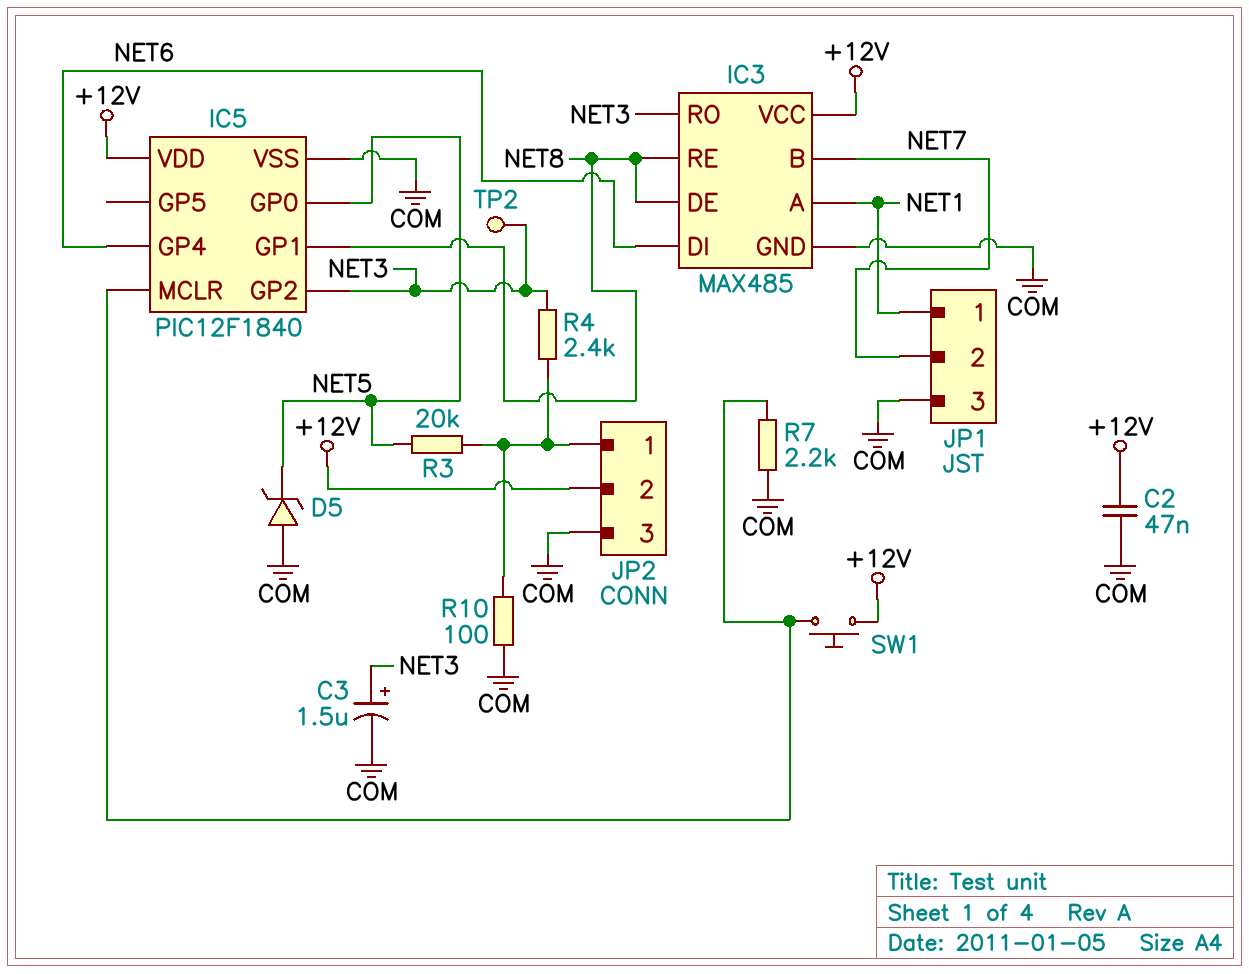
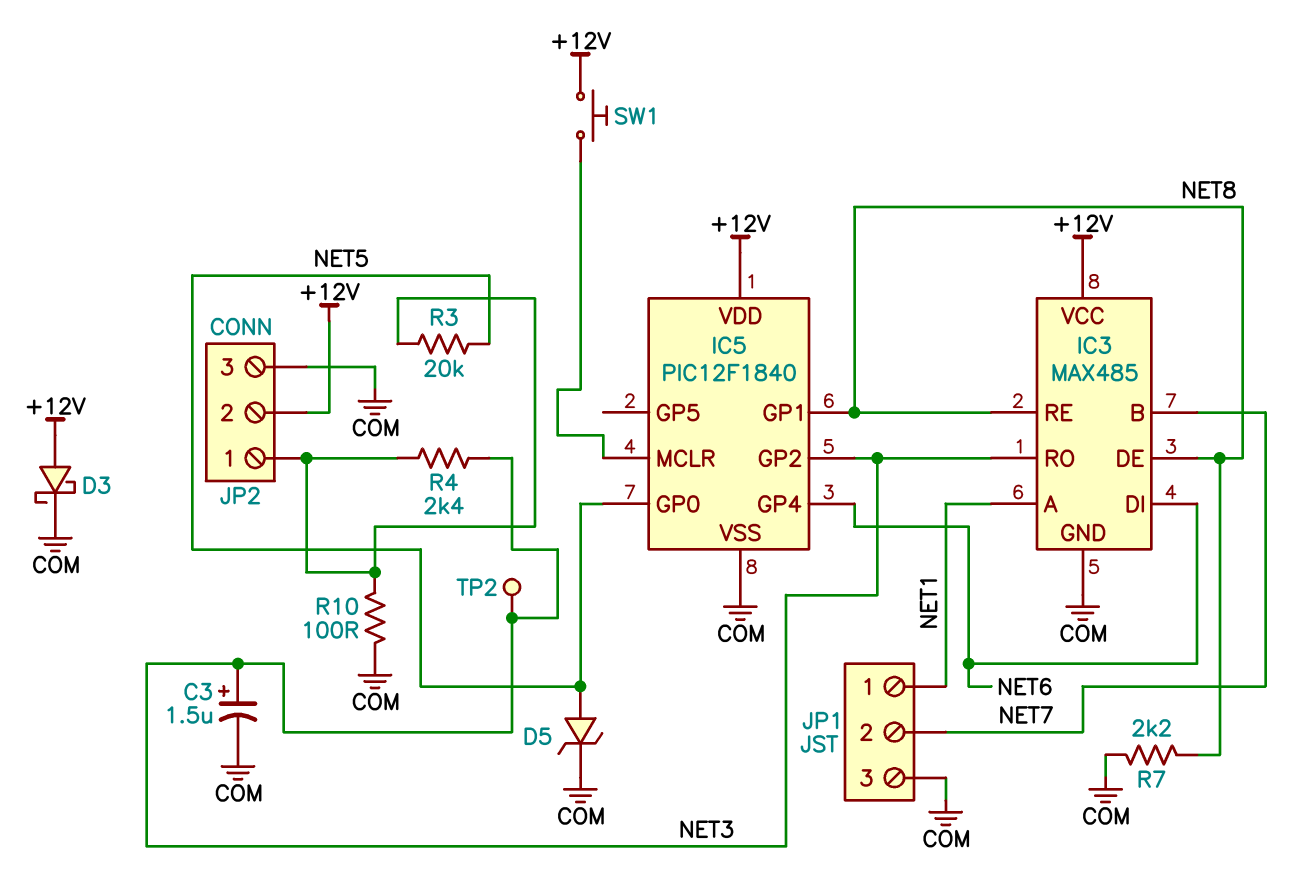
C2: 47nF (+12V, COM) -> none
D3: none -> schottky (A +12V, K COM)
D5: zener (A COM, K NET5) -> zener (A NET5, K COM)
R7: 2.2k (COM, IC5/MCLR) -> 2.2k (COM, NET8)

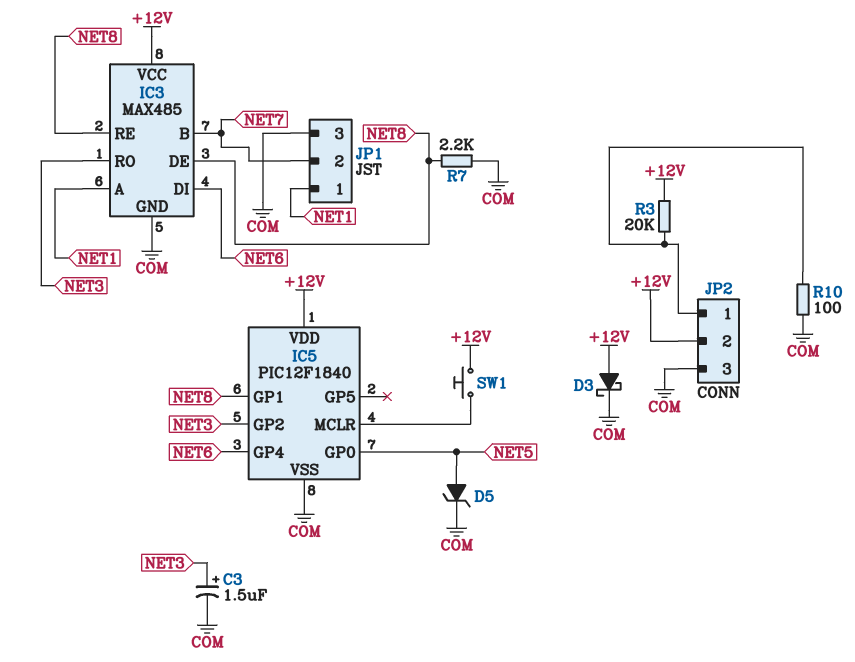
R3: 20k (JP2/1, NET5) -> 20k (+12V, JP2/1)
R4: 2.4k (JP2/1, NET3) -> none
TP2: test point (NET3) -> none

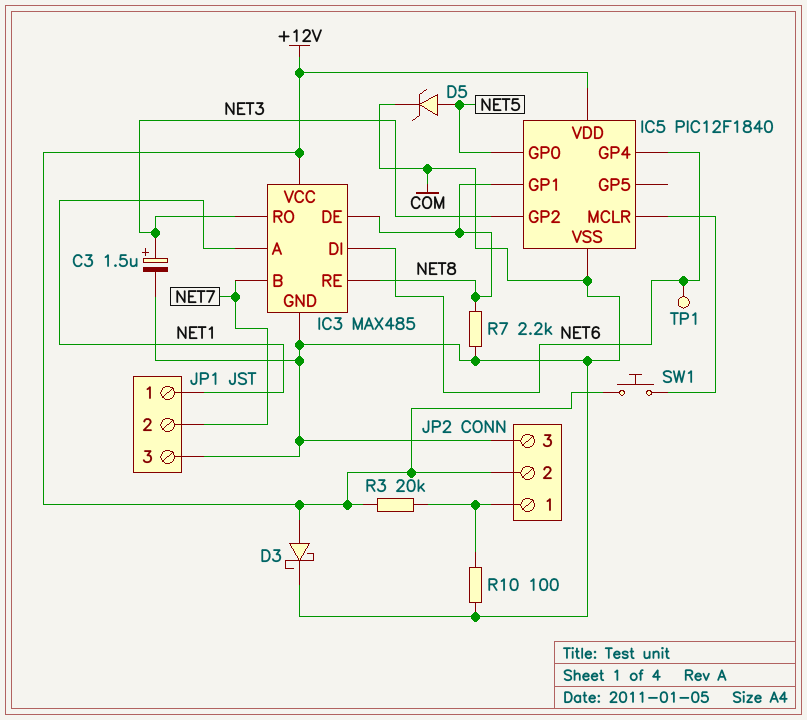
TP1: none -> test point (NET6)

